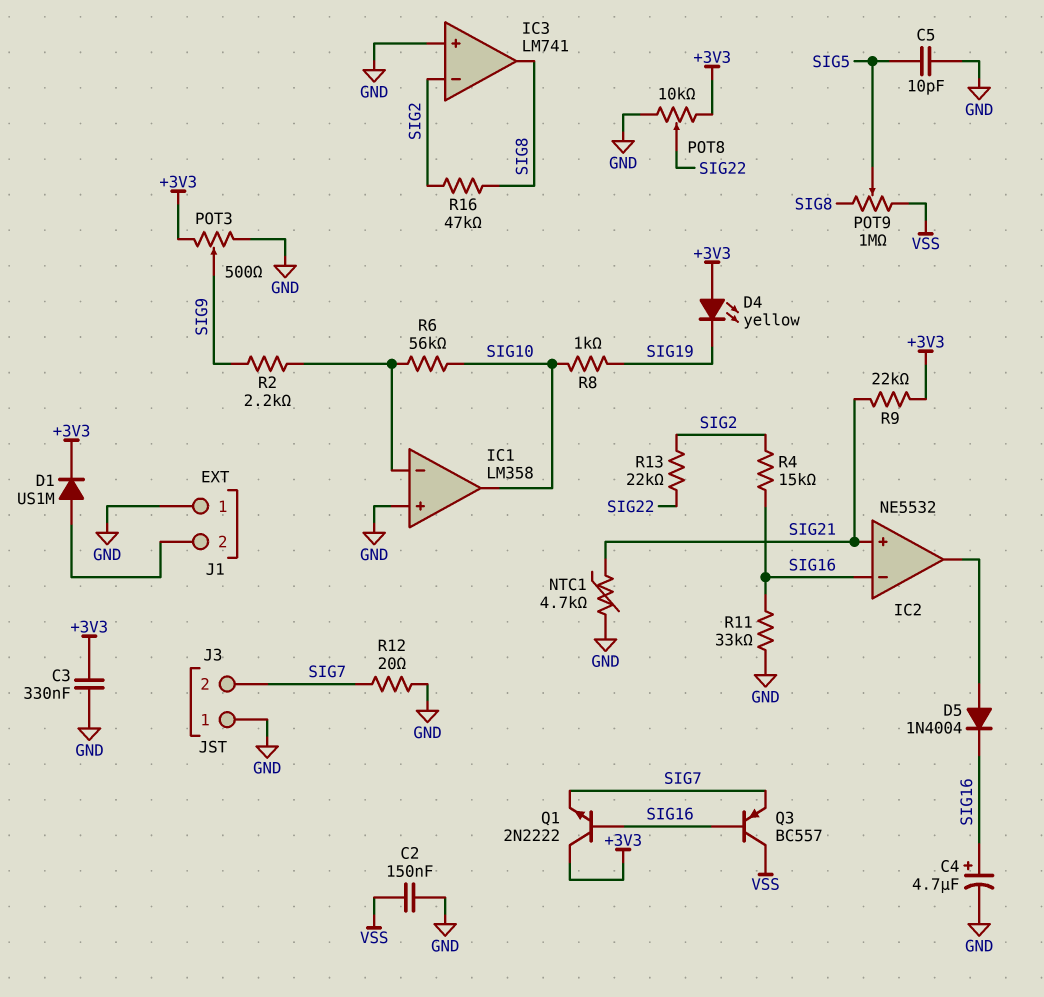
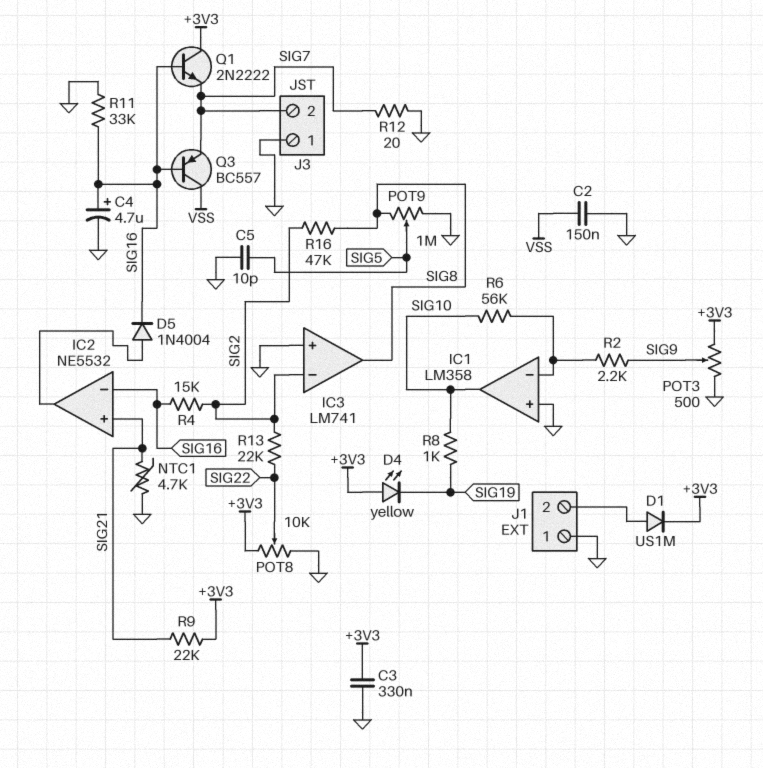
POT9: 1M (SIG8, VSS, wiper SIG5) -> 1M (GND, SIG8, wiper SIG5)

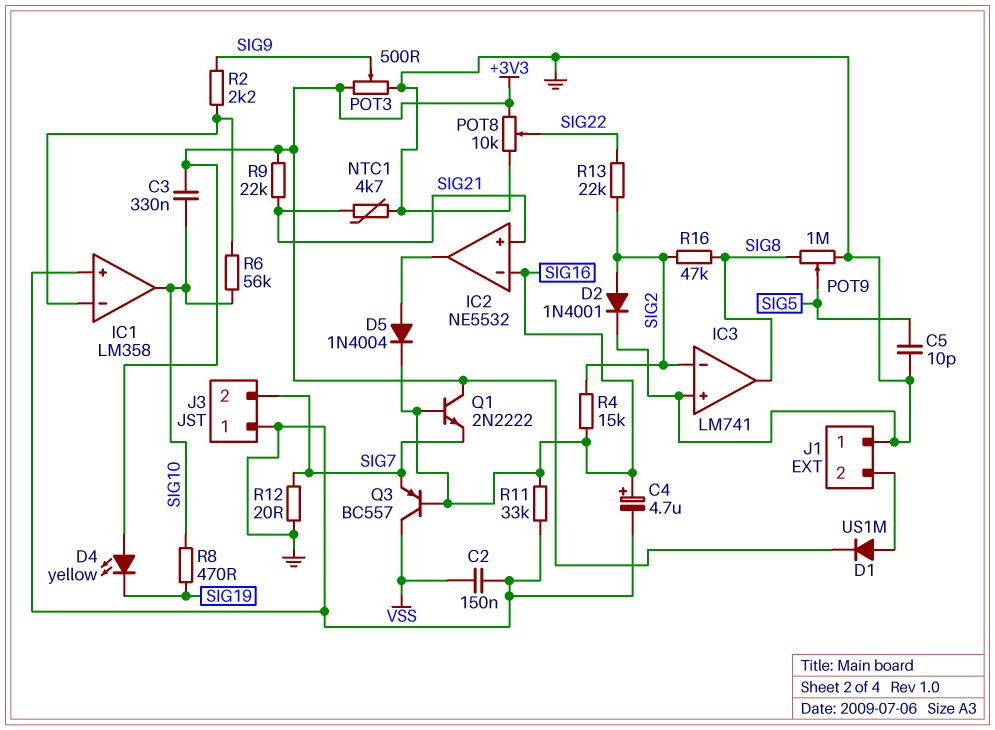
C3: 330nF (+3V3, GND) -> 330nF (+3V3, SIG10)
D2: none -> diode 1N4001 (A SIG2, K GND)
R8: 1k (SIG10, SIG19) -> 470 (SIG10, SIG19)

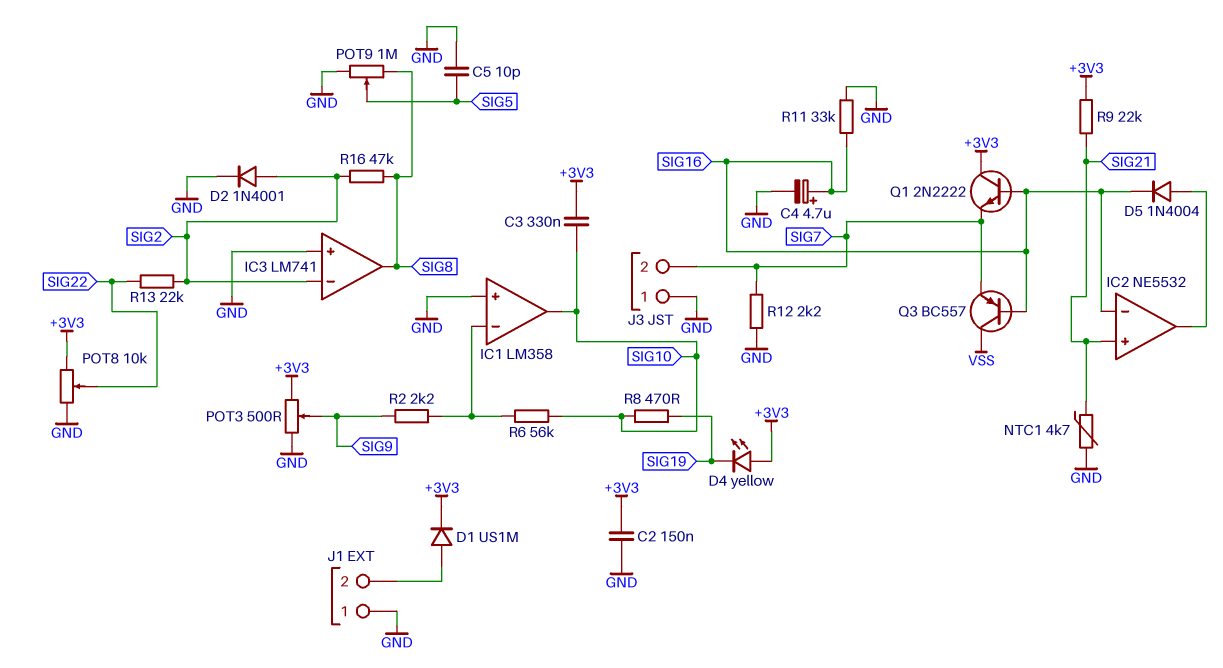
C2: 150nF (GND, VSS) -> 150nF (+3V3, GND)
R4: 15k (SIG2, SIG16) -> none
R12: 20 (GND, SIG7) -> 2.2k (GND, SIG7)

